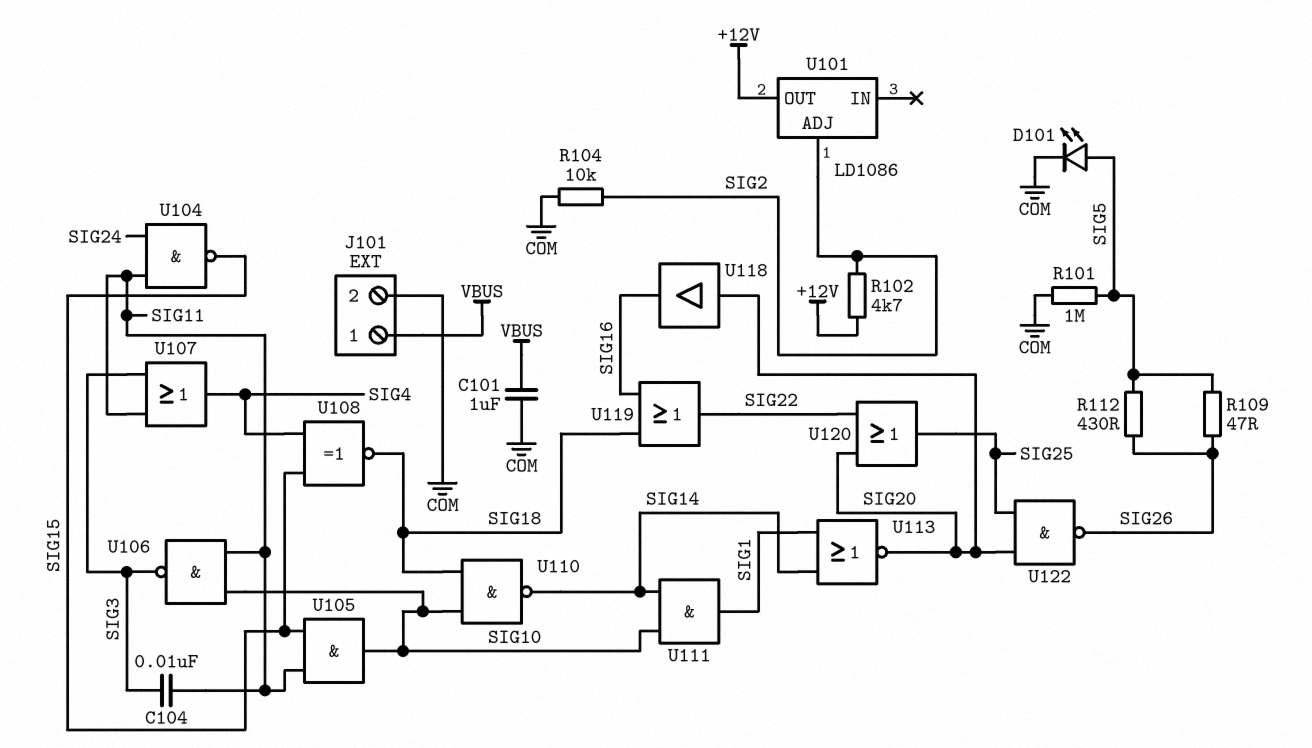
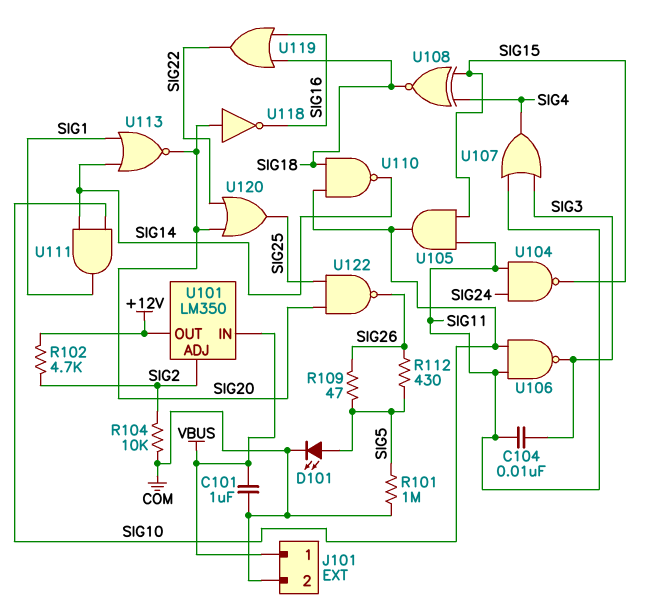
U101: LD1086 -> LM350
U101 pin IN: none -> VBUS
U118: buffer (in SIG20, out SIG16) -> NOT (in SIG20, out SIG16)

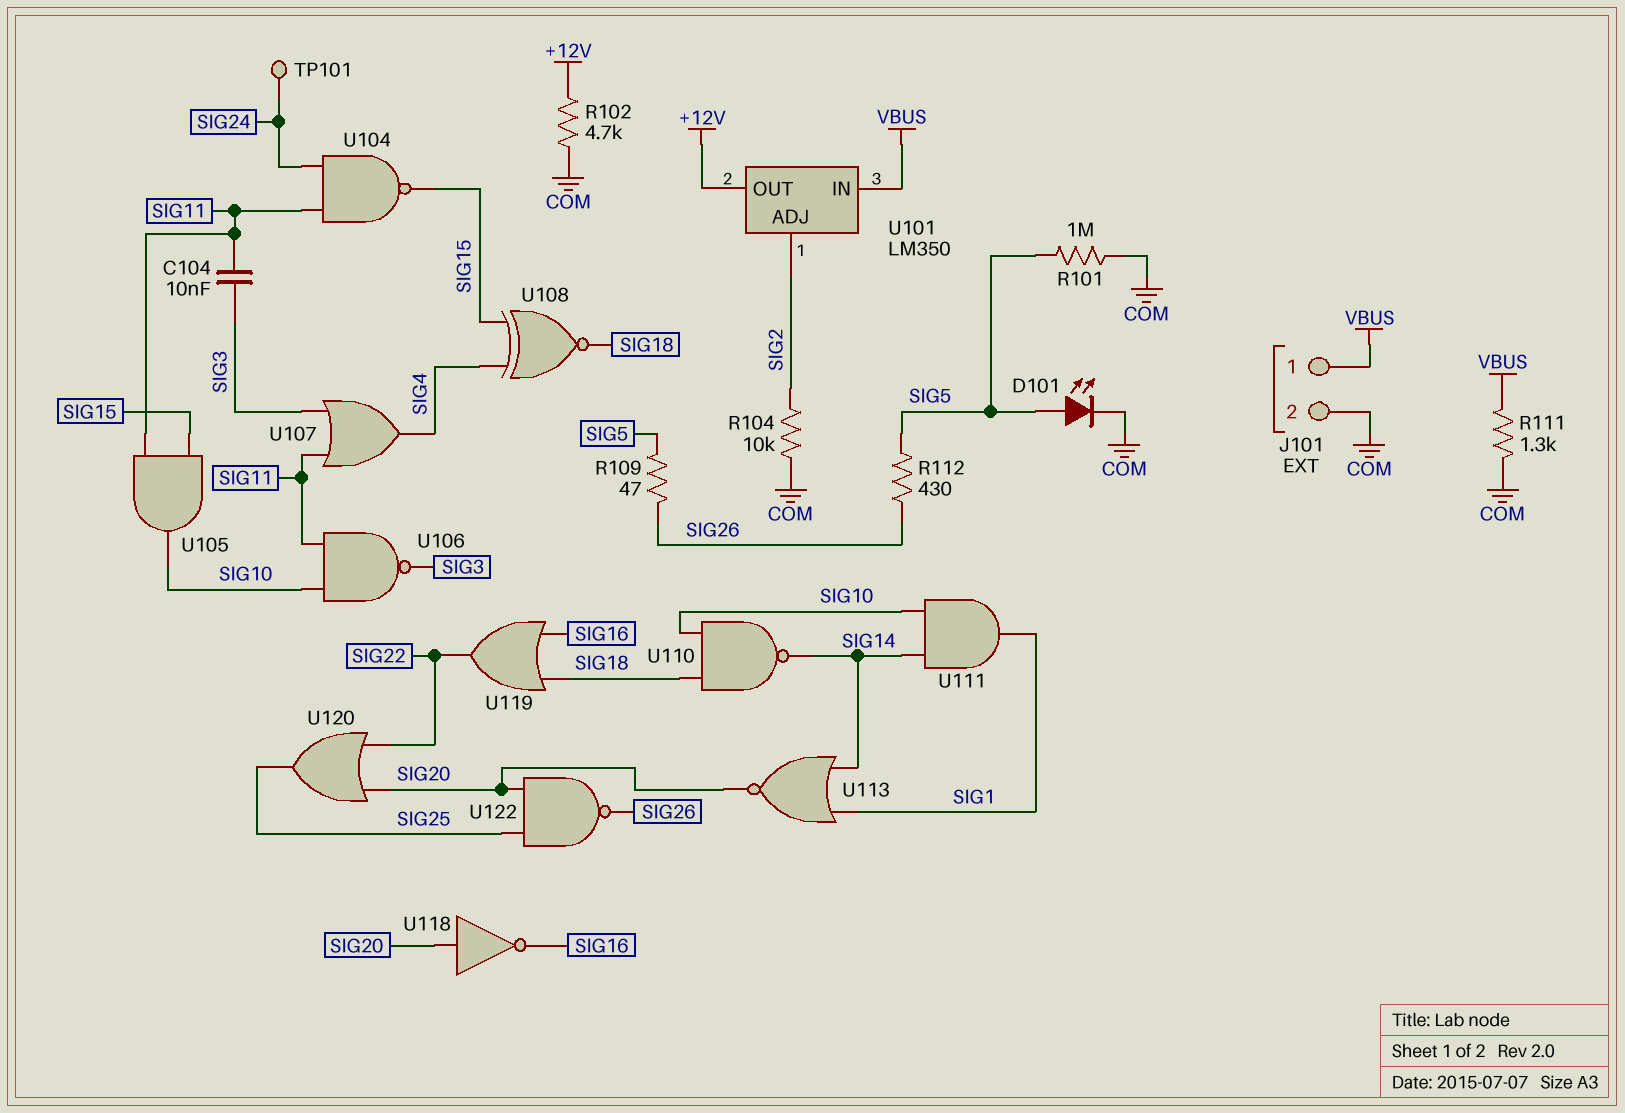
C101: 1uF (COM, VBUS) -> none
R102: 4.7k (+12V, SIG2) -> 4.7k (+12V, COM)
R111: none -> 1.3k (COM, VBUS)
TP101: none -> test point (SIG24)

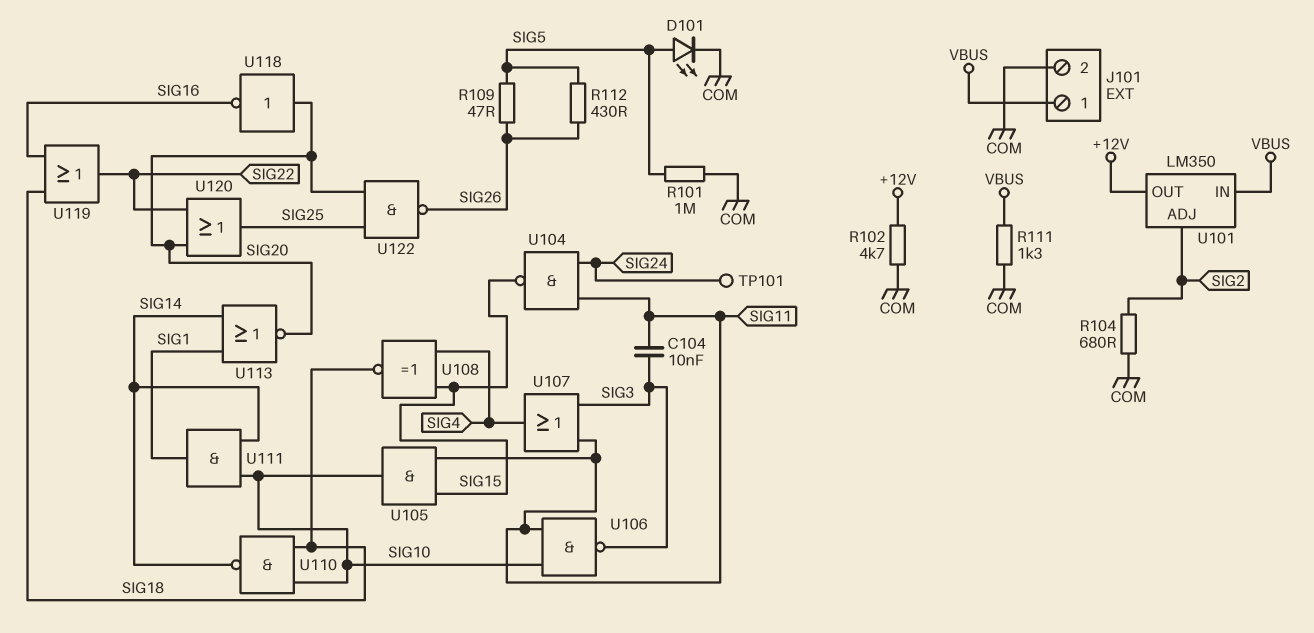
R104: 10k (COM, SIG2) -> 680 (COM, SIG2)

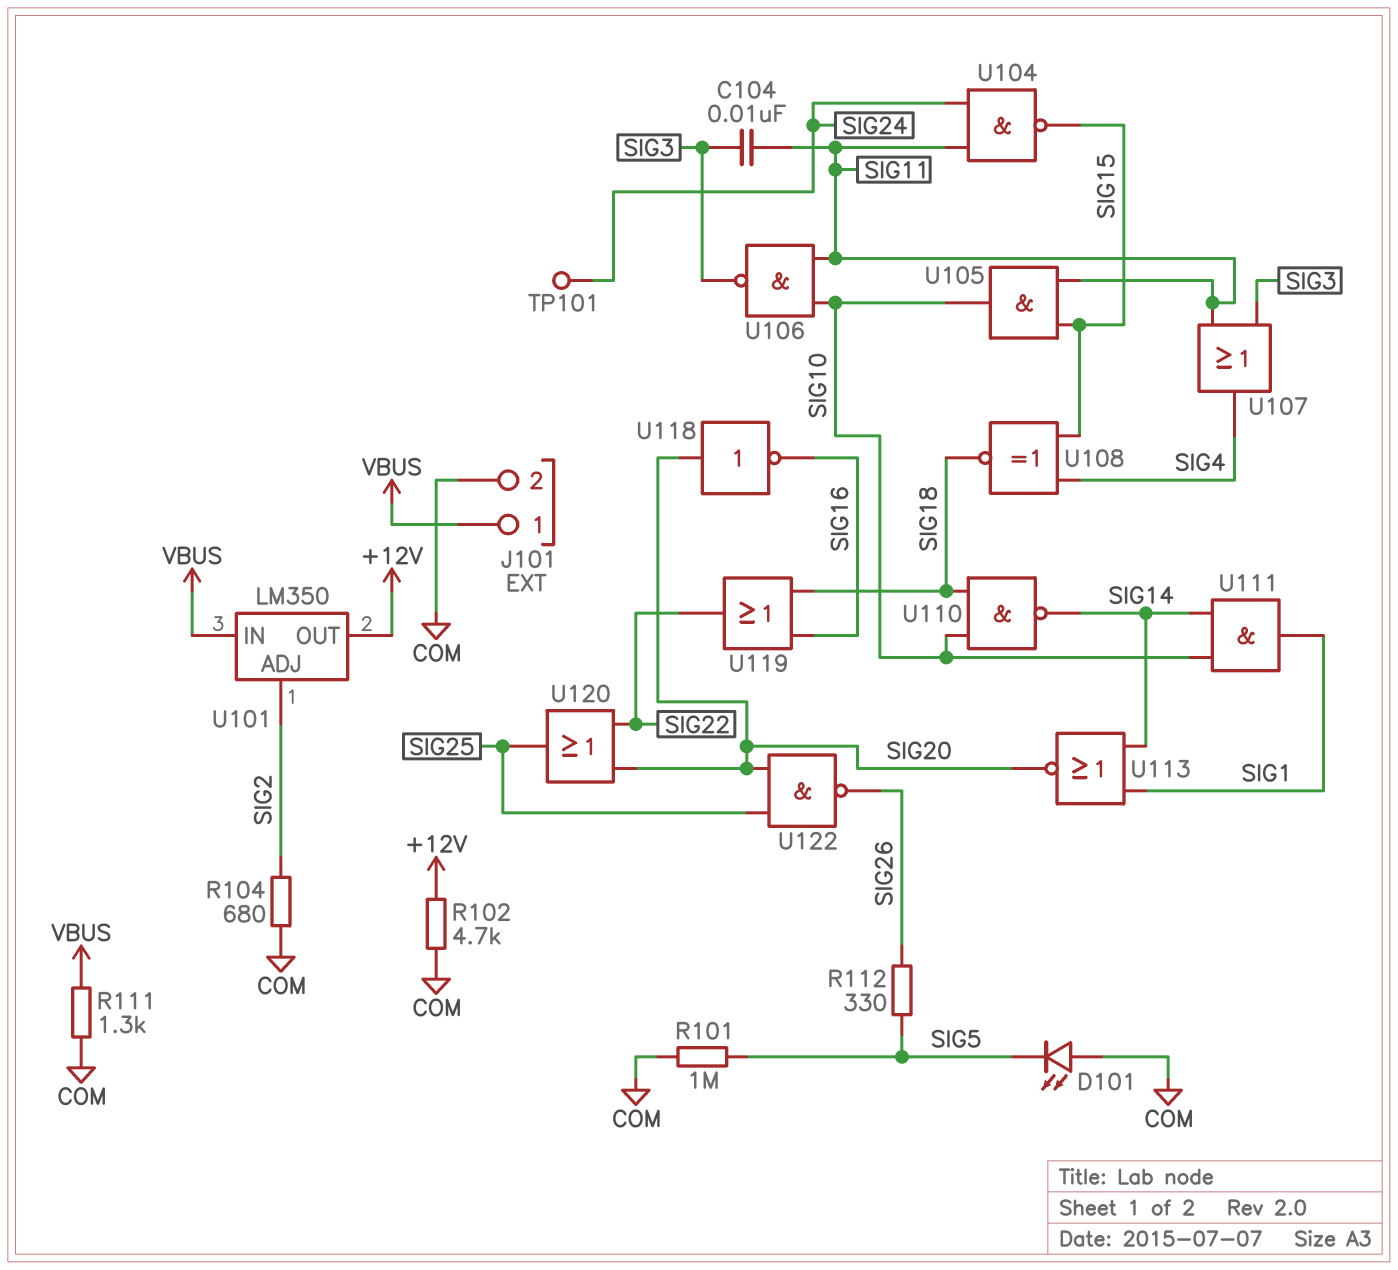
D101: LED (A SIG5, K COM) -> LED (A COM, K SIG5)
R109: 47 (SIG5, SIG26) -> none
R112: 430 (SIG5, SIG26) -> 330 (SIG5, SIG26)

